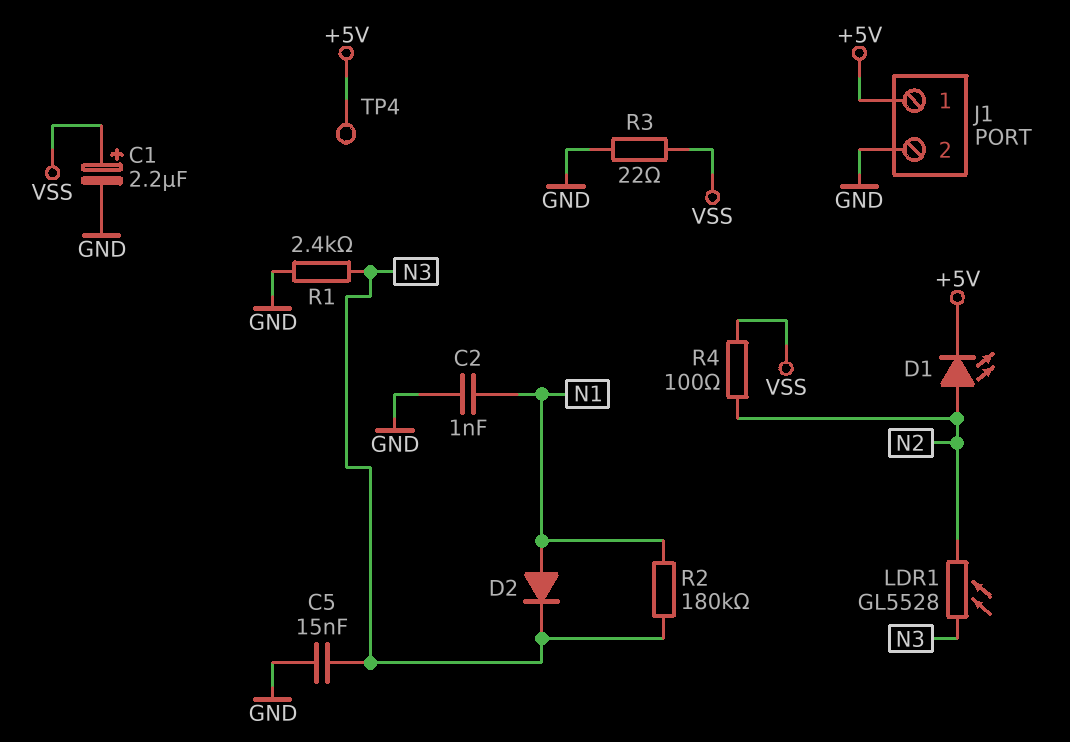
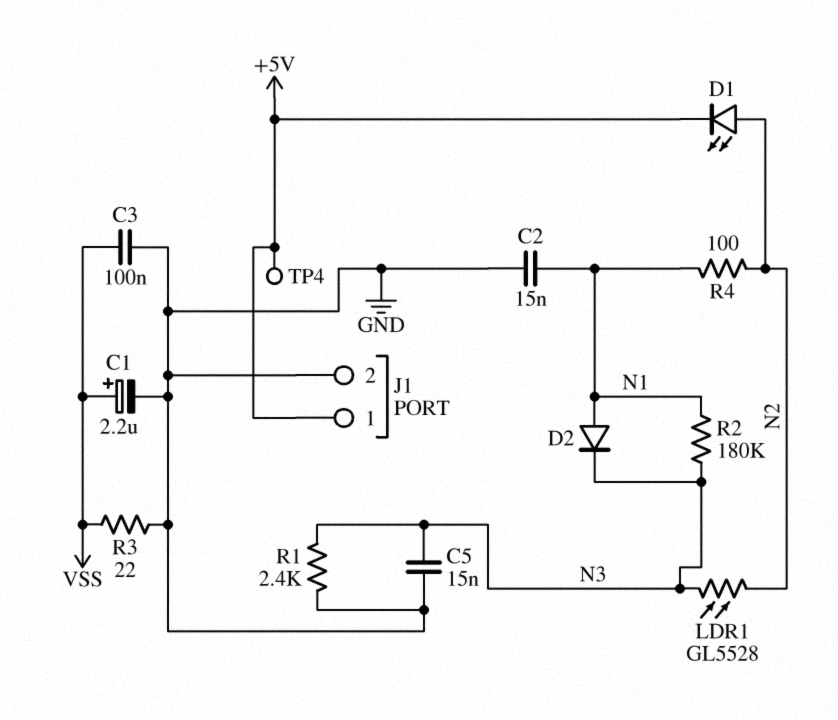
C2: 1nF (GND, N1) -> 15nF (GND, N1)
C3: none -> 100nF (GND, VSS)
R4: 100 (N2, VSS) -> 100 (N1, N2)

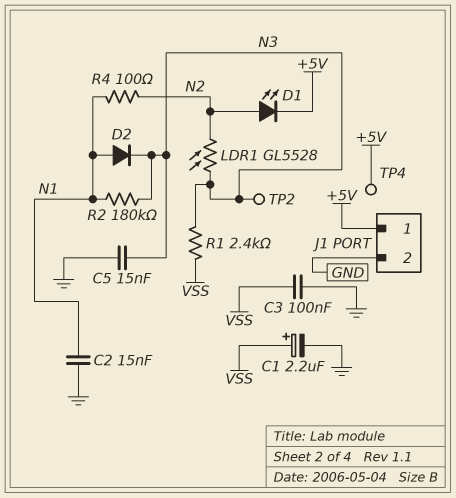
R1: 2.4k (GND, N3) -> 2.4k (N3, VSS)
R3: 22 (GND, VSS) -> none
TP2: none -> test point (N3)

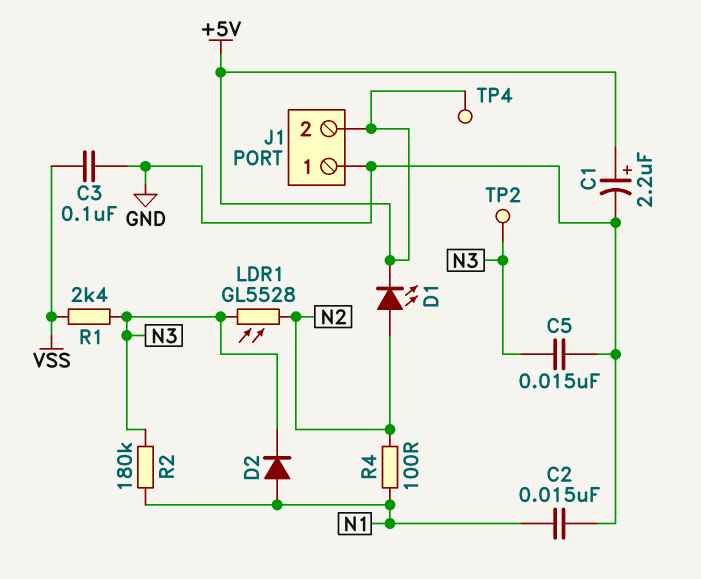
C1: 2.2uF (plus VSS, minus GND) -> 2.2uF (plus +5V, minus GND)
J1 pin 1: +5V -> GND
J1 pin 2: GND -> +5V

